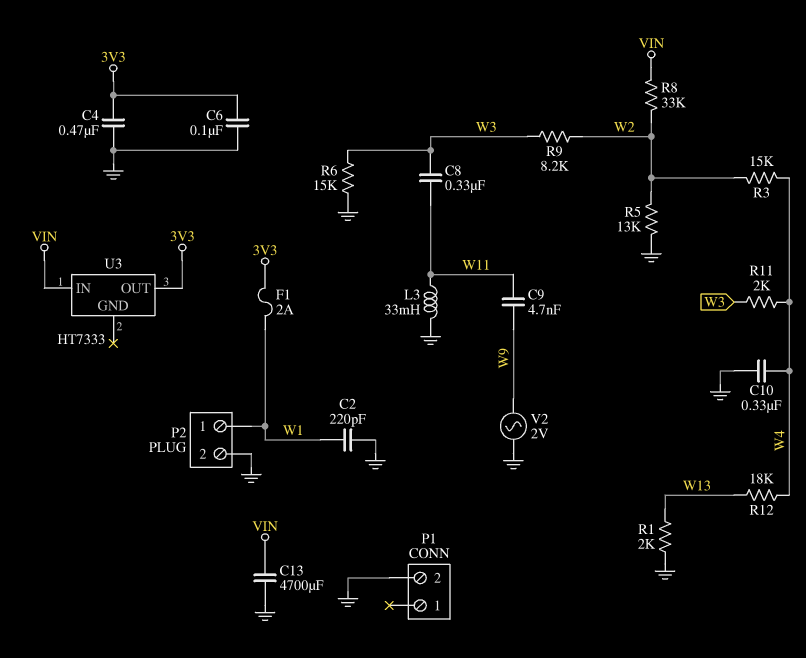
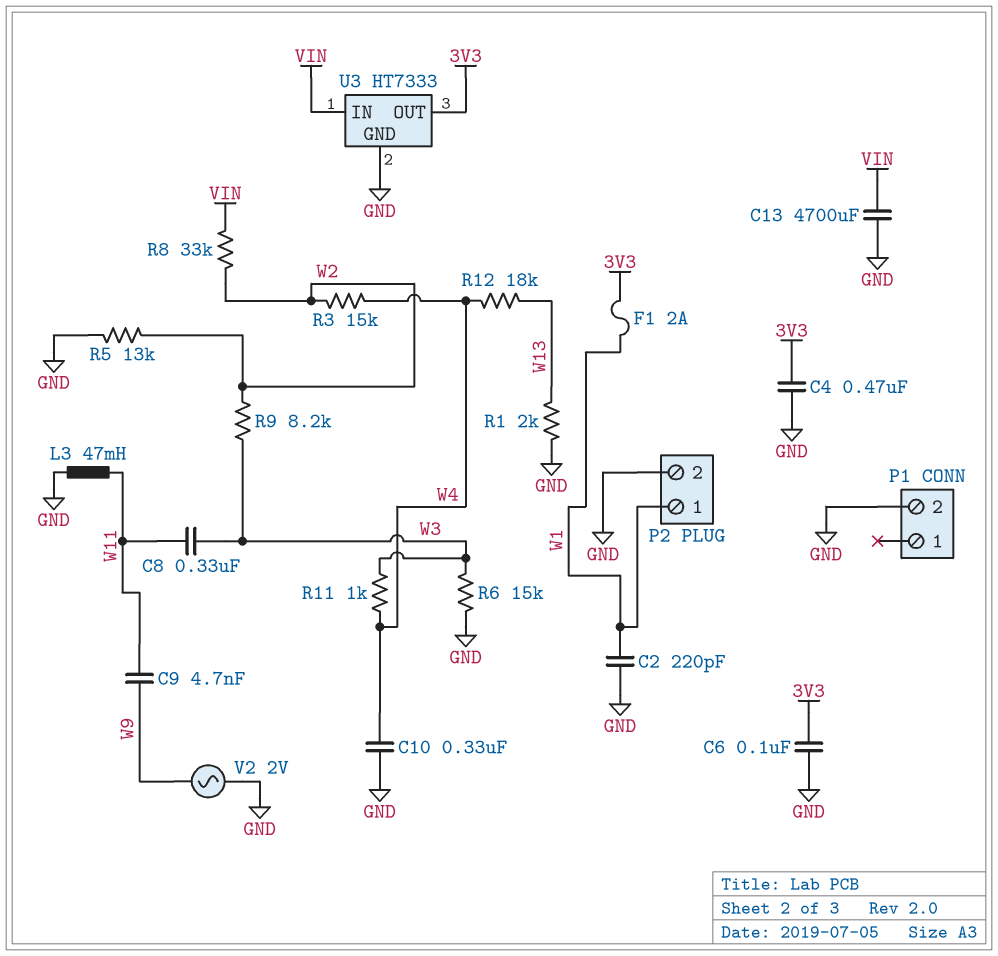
L3: 33mH (GND, W11) -> 47mH (GND, W11)
R11: 2k (W3, W4) -> 1k (W3, W4)
U3 pin GND: none -> GND

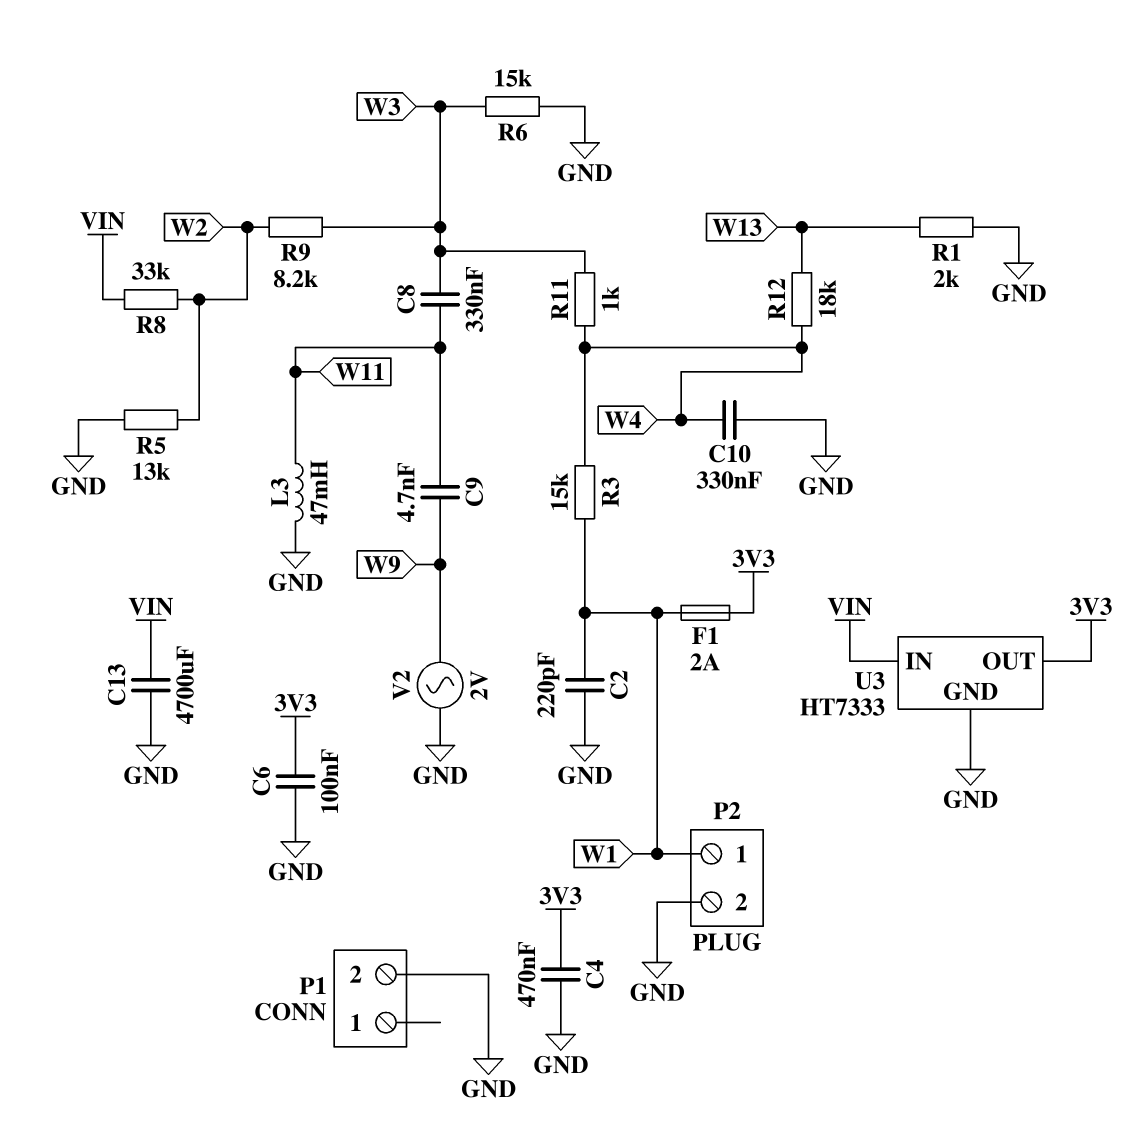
R3: 15k (W2, W4) -> 15k (W1, W4)

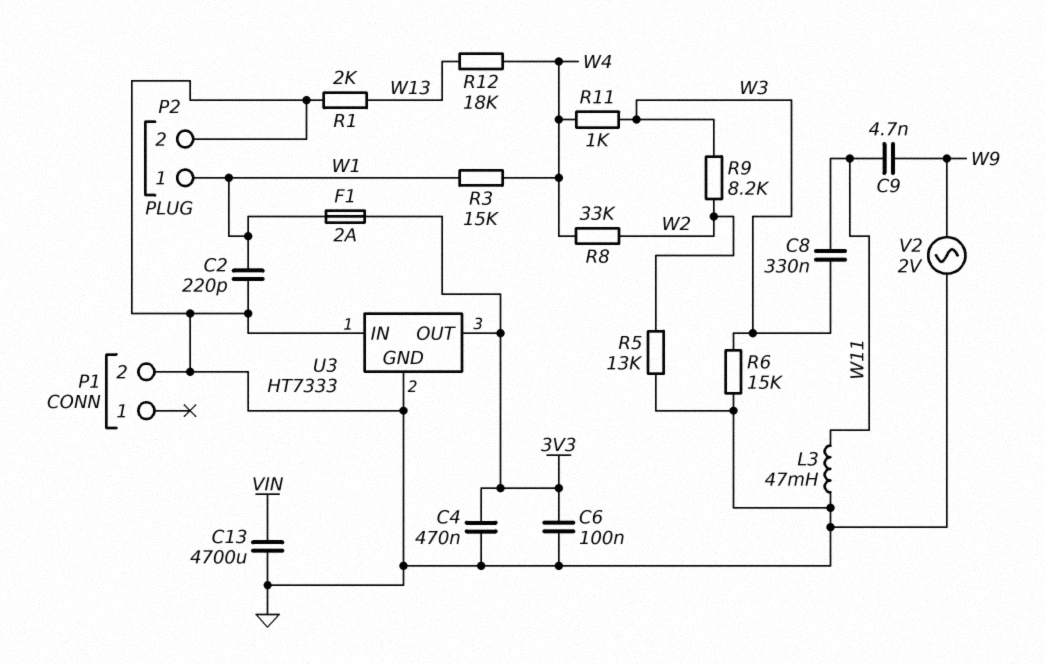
C10: 330nF (GND, W4) -> none
R8: 33k (VIN, W2) -> 33k (W2, W4)
U3 pin IN: VIN -> GND

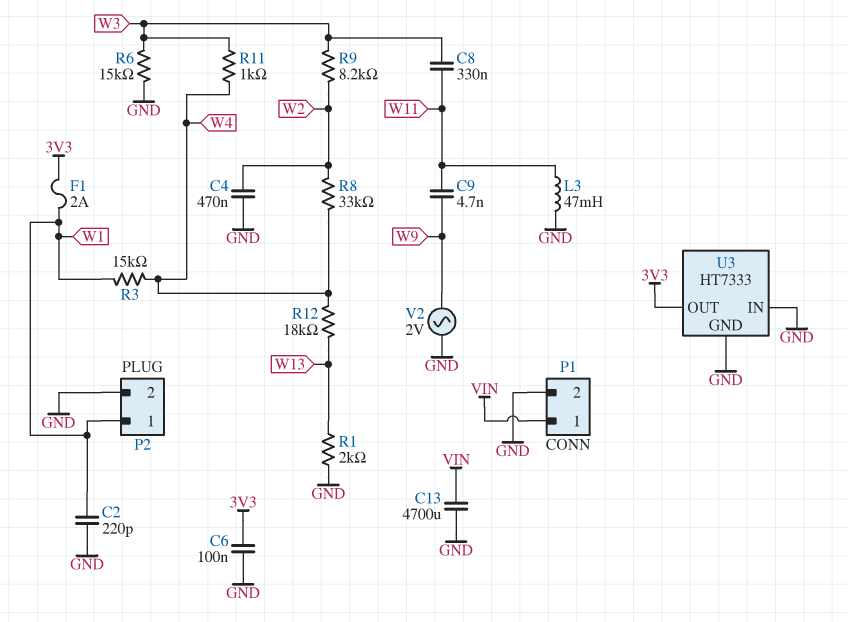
C4: 470nF (3V3, GND) -> 470nF (GND, W2)
P1 pin 1: none -> VIN
R5: 13k (GND, W2) -> none

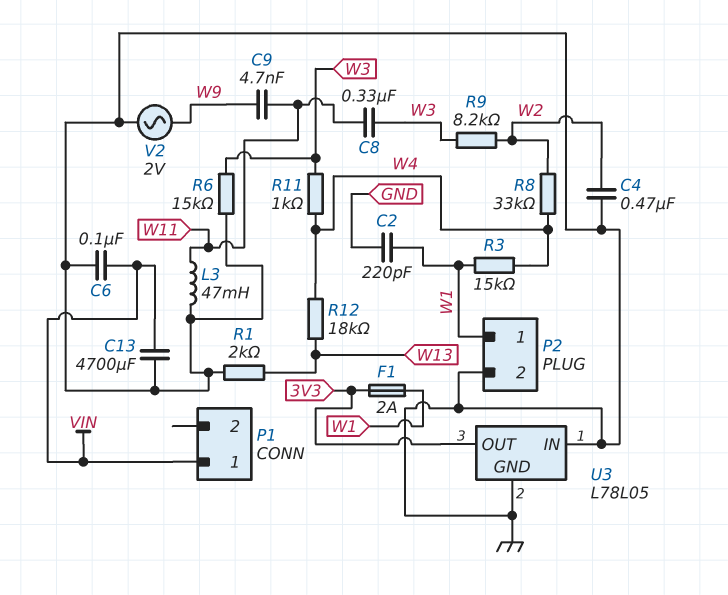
C6: 100nF (3V3, GND) -> 100nF (GND, VIN)
P1 pin 2: GND -> none
U3: HT7333 -> L78L05

